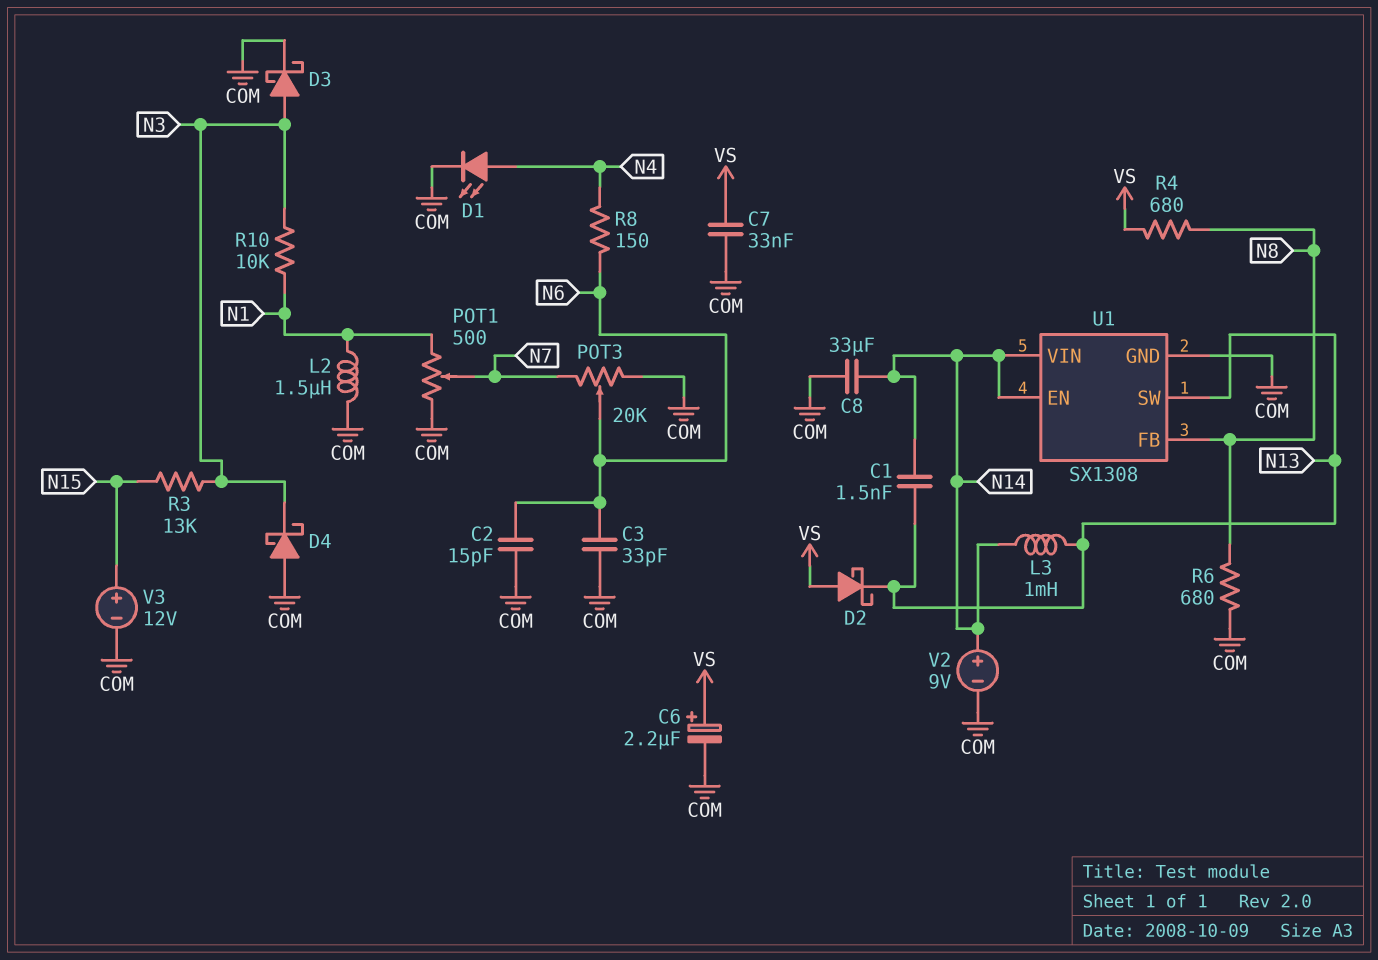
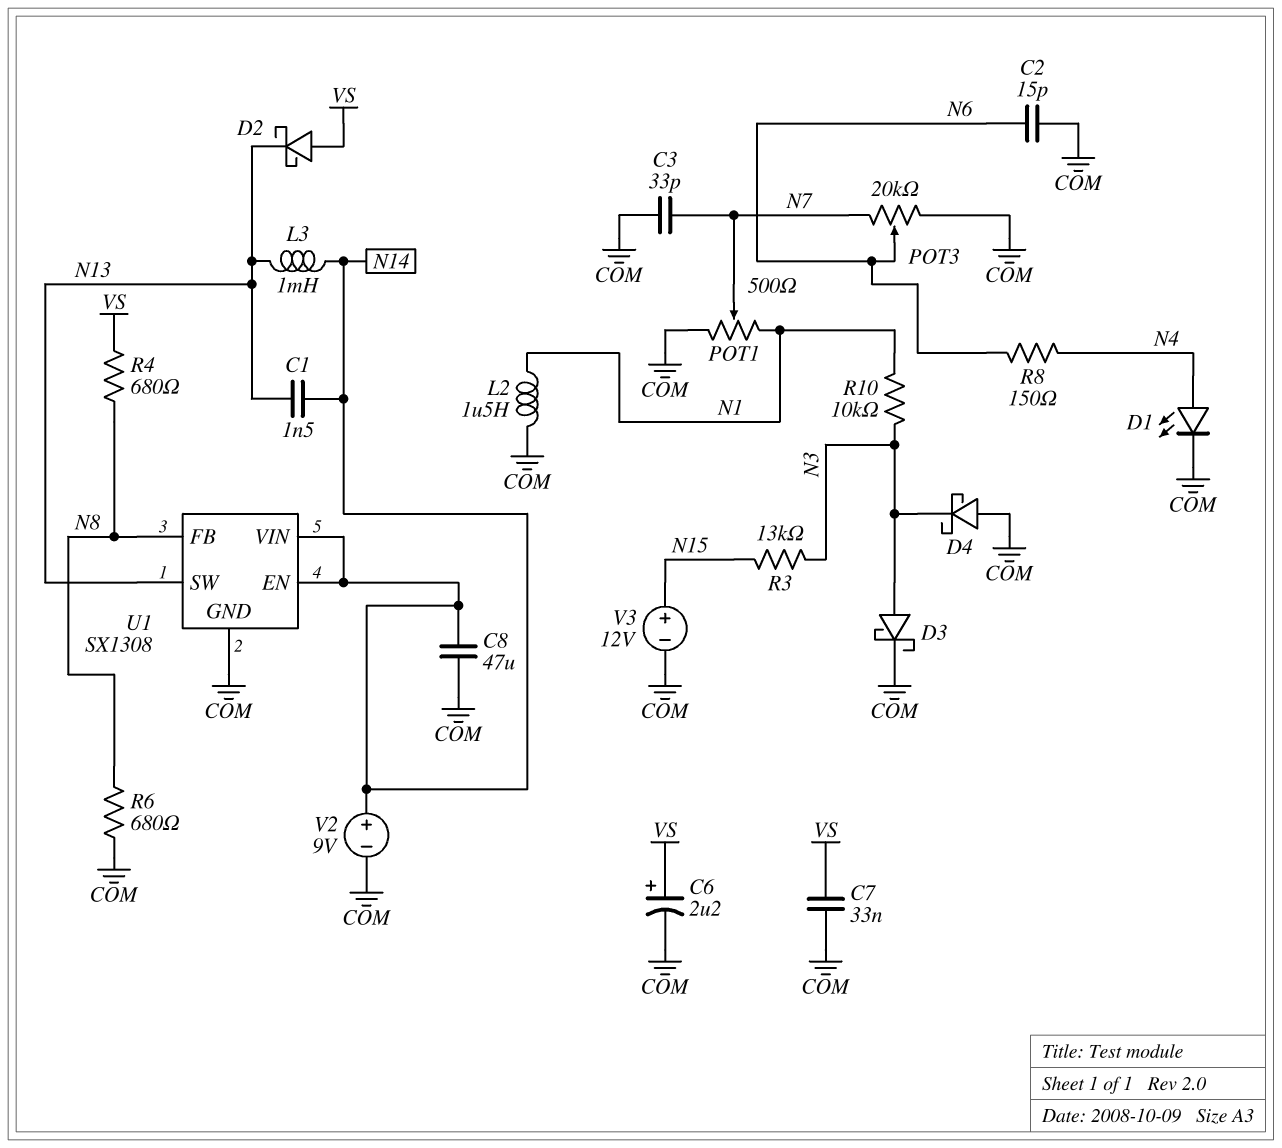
C3: 33pF (COM, N6) -> 33pF (COM, N7)
C8: 33uF (COM, N14) -> 47uF (COM, N14)

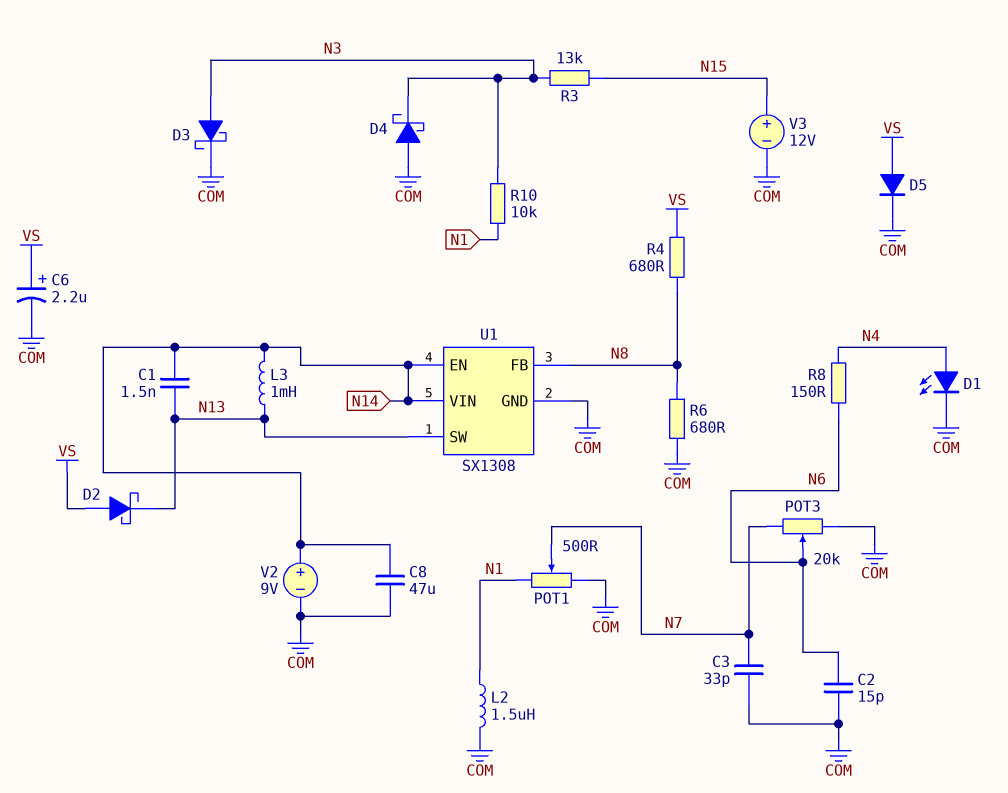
C7: 33nF (COM, VS) -> none
D5: none -> diode (A VS, K COM)

